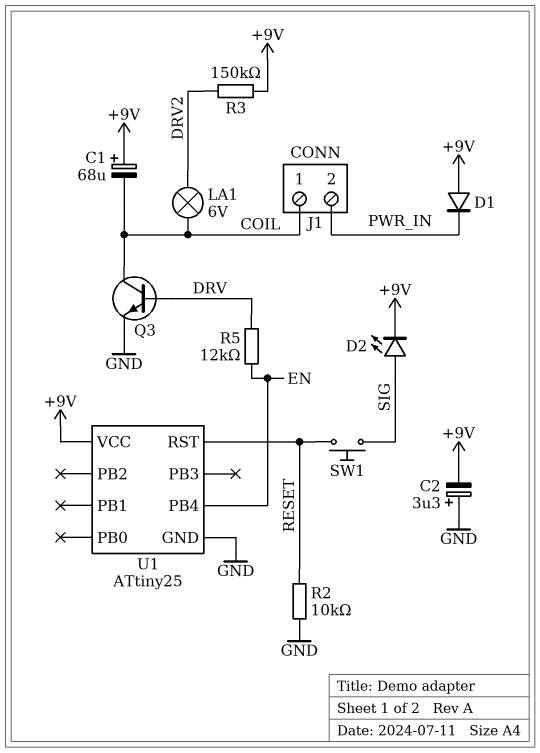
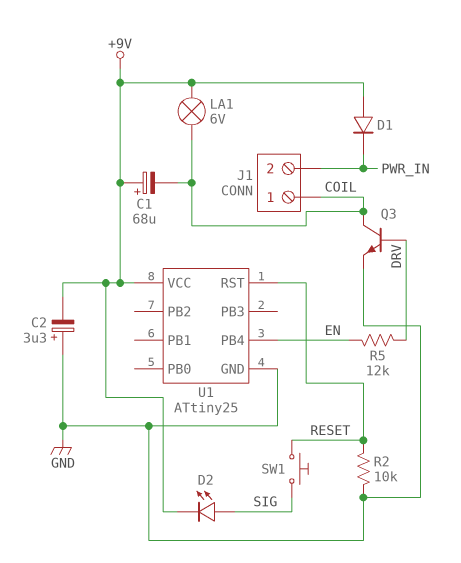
LA1: lamp 6V (COIL, DRV2) -> lamp 6V (+9V, COIL)
R3: 150k (+9V, DRV2) -> none

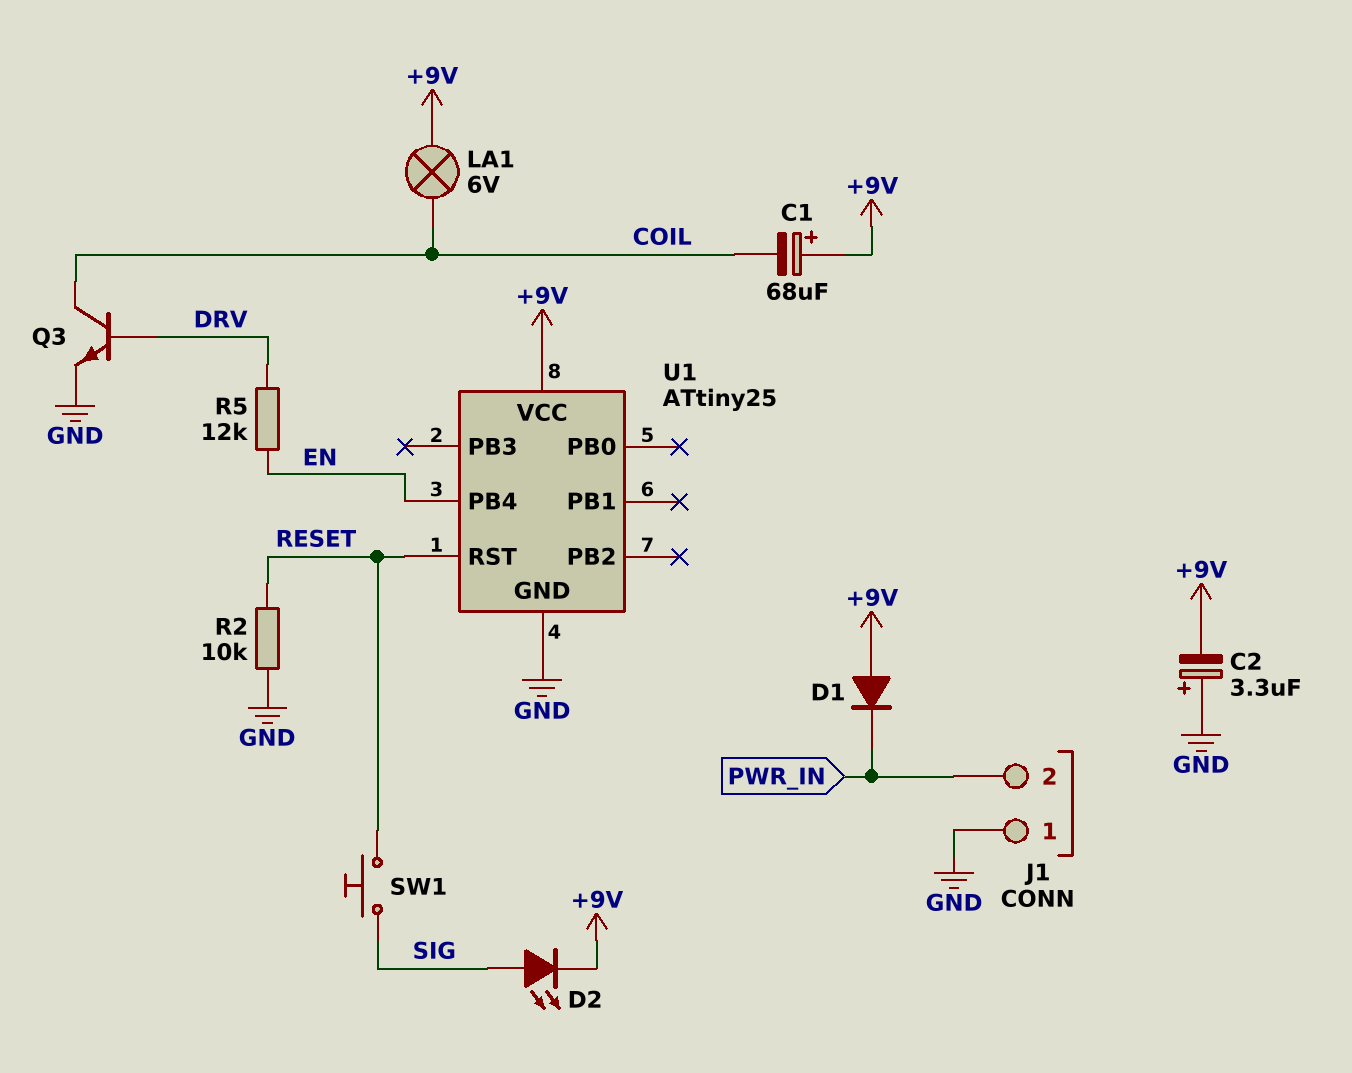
J1 pin 1: COIL -> GND

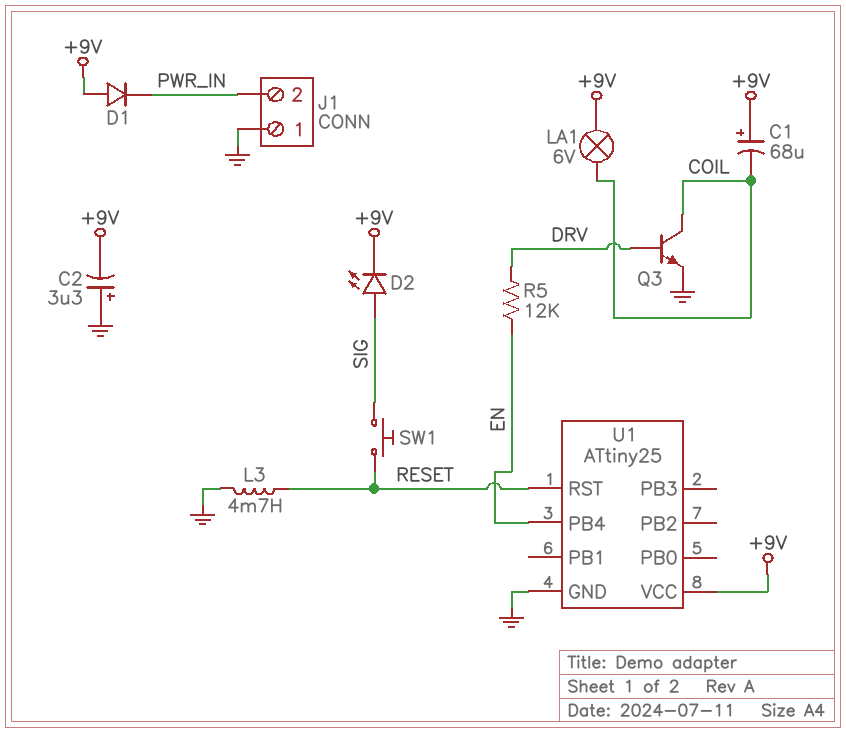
L3: none -> 4.7mH (GND, RESET)
R2: 10k (GND, RESET) -> none

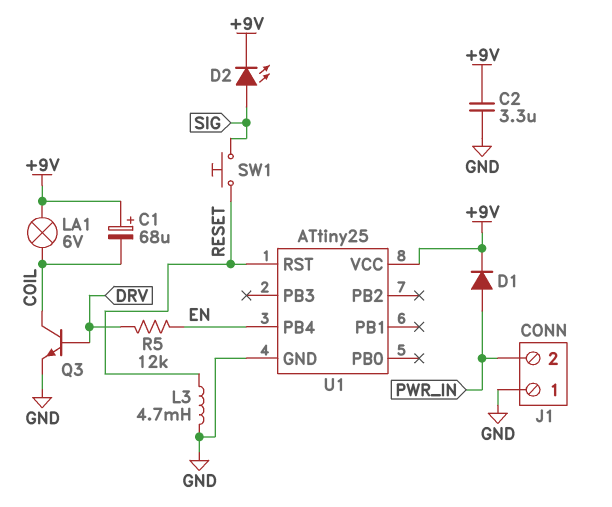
C2: 3.3uF (plus GND, minus +9V) -> 3.3uF (+9V, GND)
D1: diode (A +9V, K PWR_IN) -> diode (A PWR_IN, K +9V)

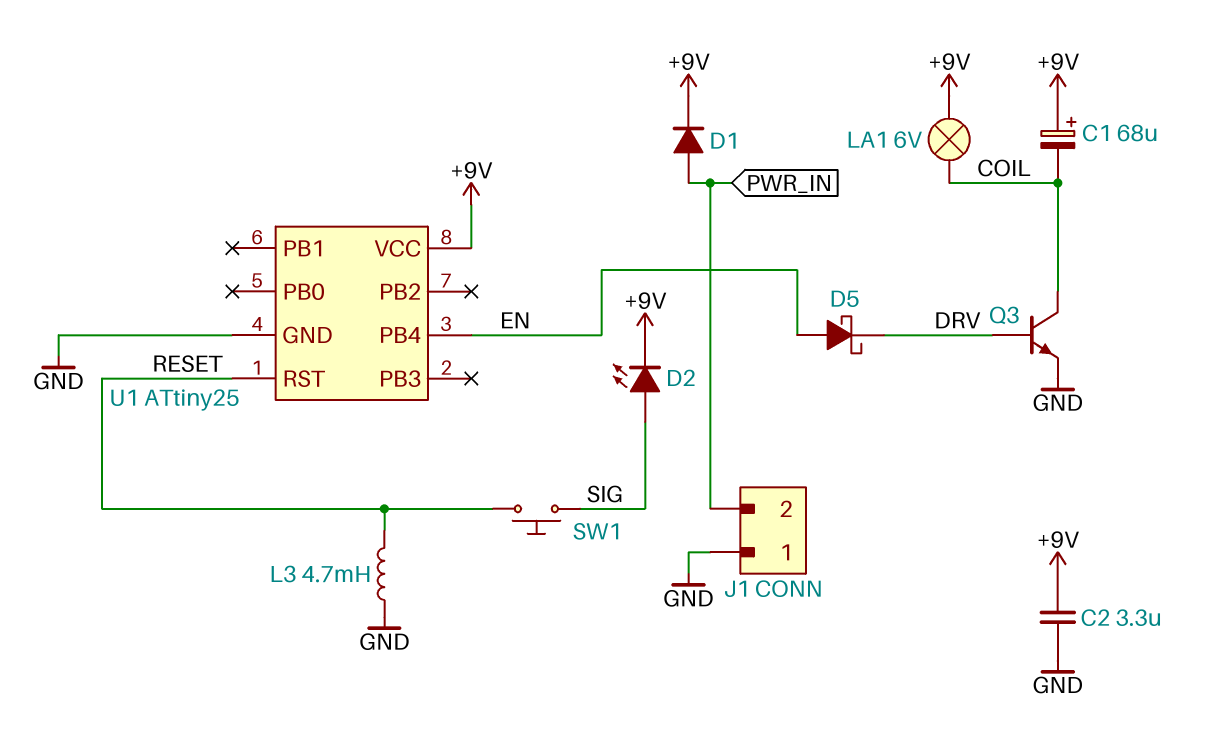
D5: none -> schottky (A EN, K DRV)
R5: 12k (DRV, EN) -> none

